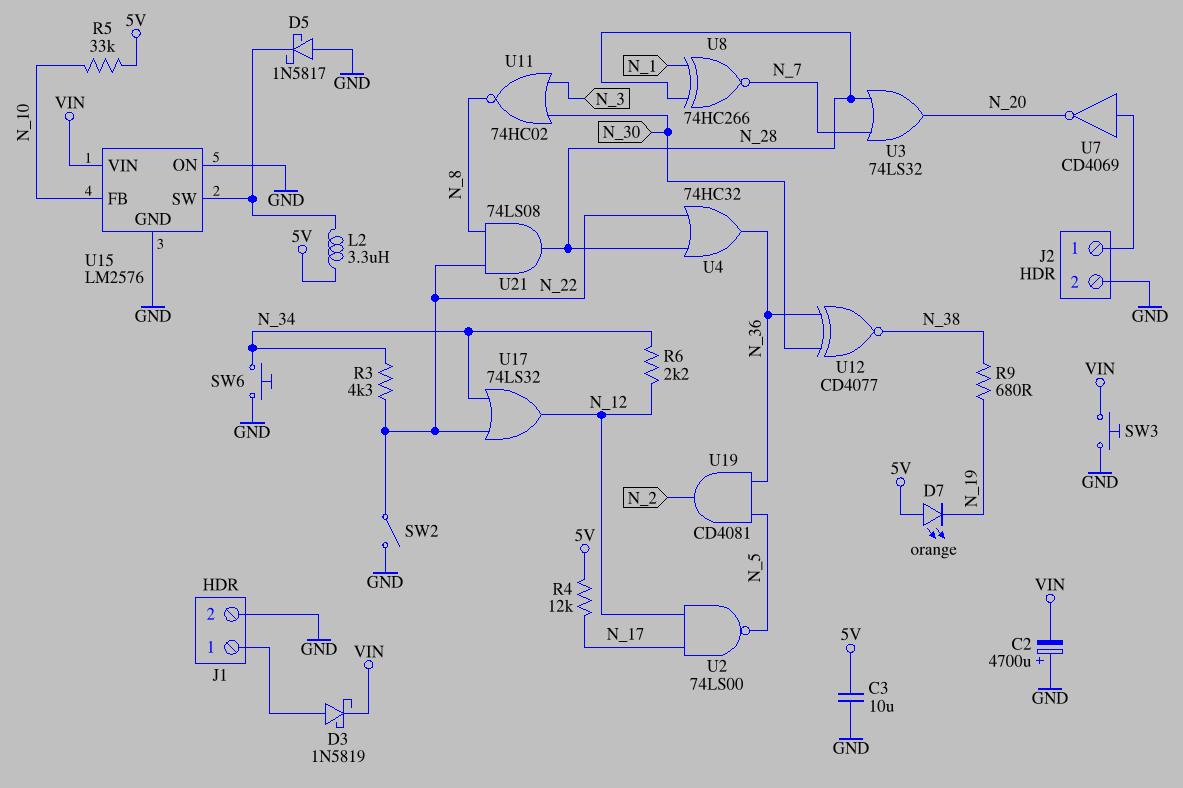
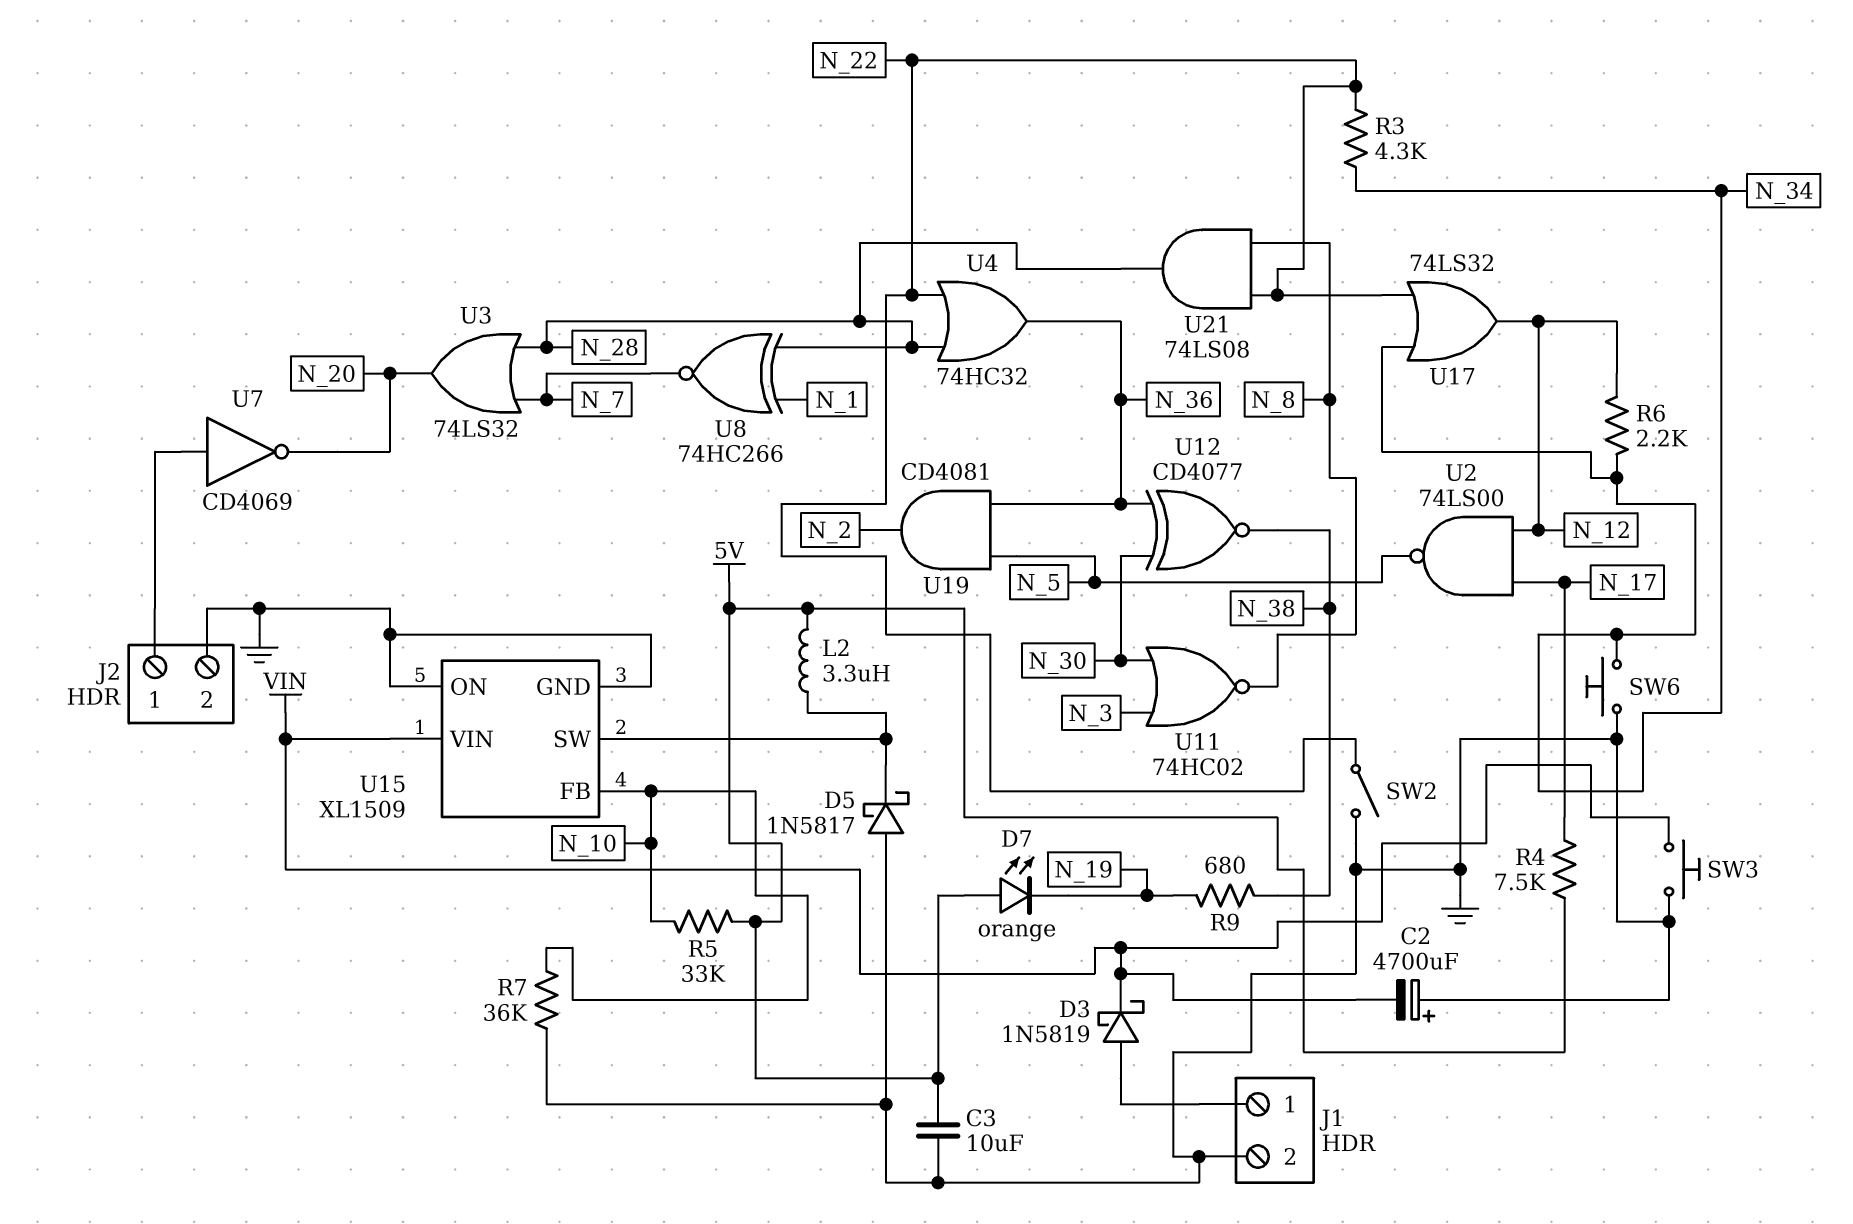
R4: 12k (5V, N_17) -> 7.5k (5V, N_17)
R7: none -> 36k (GND, N_10)
U15: LM2576 -> XL1509

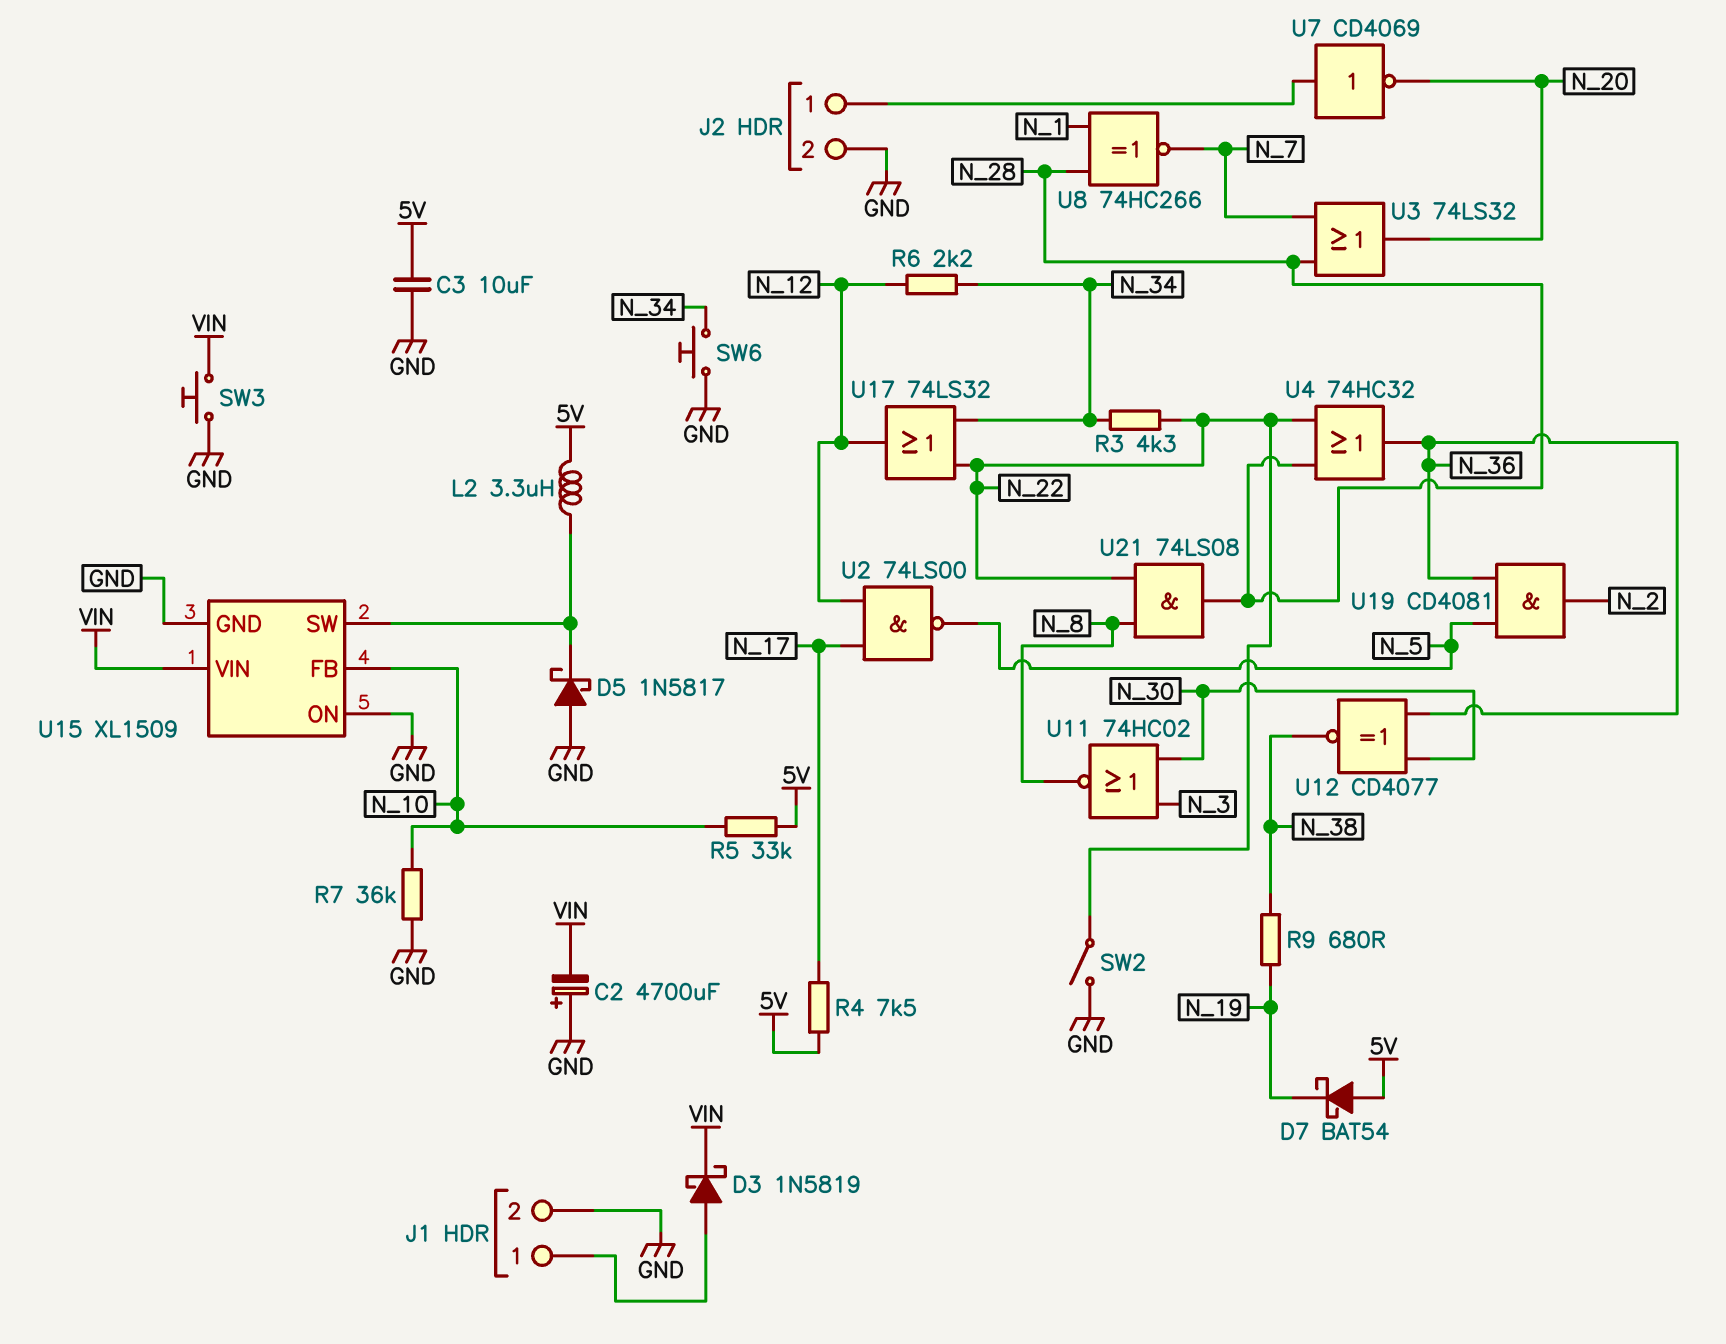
D7: LED orange (A 5V, K N_19) -> schottky BAT54 (A 5V, K N_19)

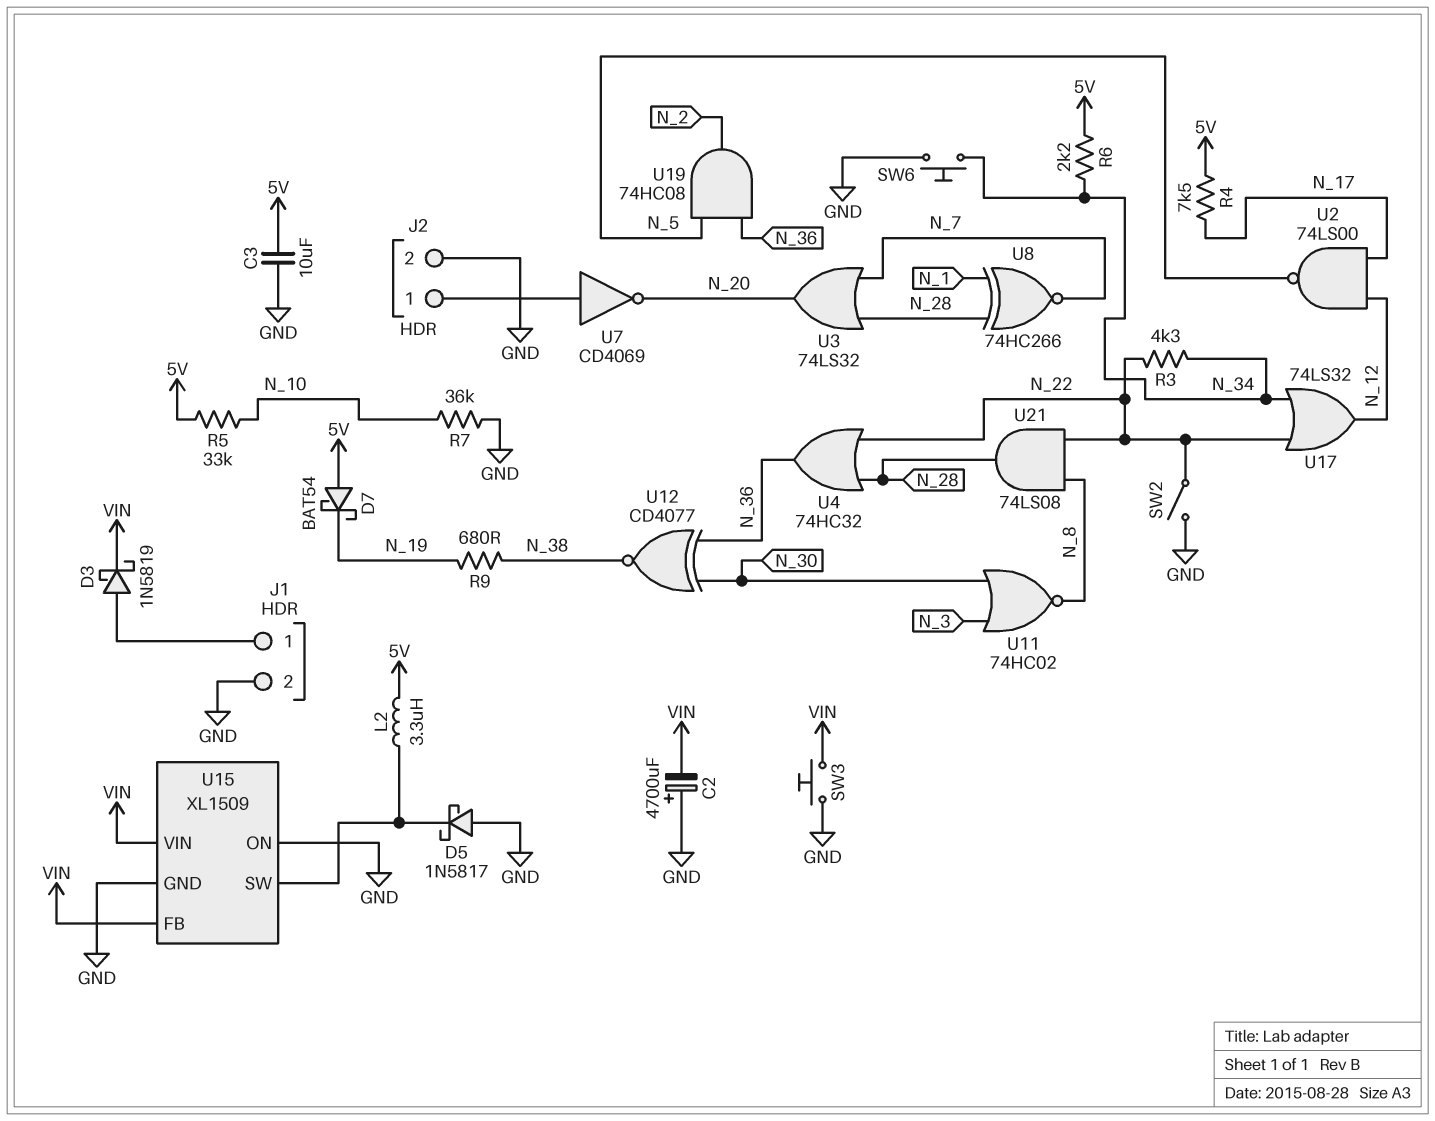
R6: 2.2k (N_12, N_34) -> 2.2k (5V, N_34)
U15 pin FB: N_10 -> VIN
U19: AND CD4081 (in N_5, in N_36, out N_2) -> AND 74HC08 (in N_5, in N_36, out N_2)

